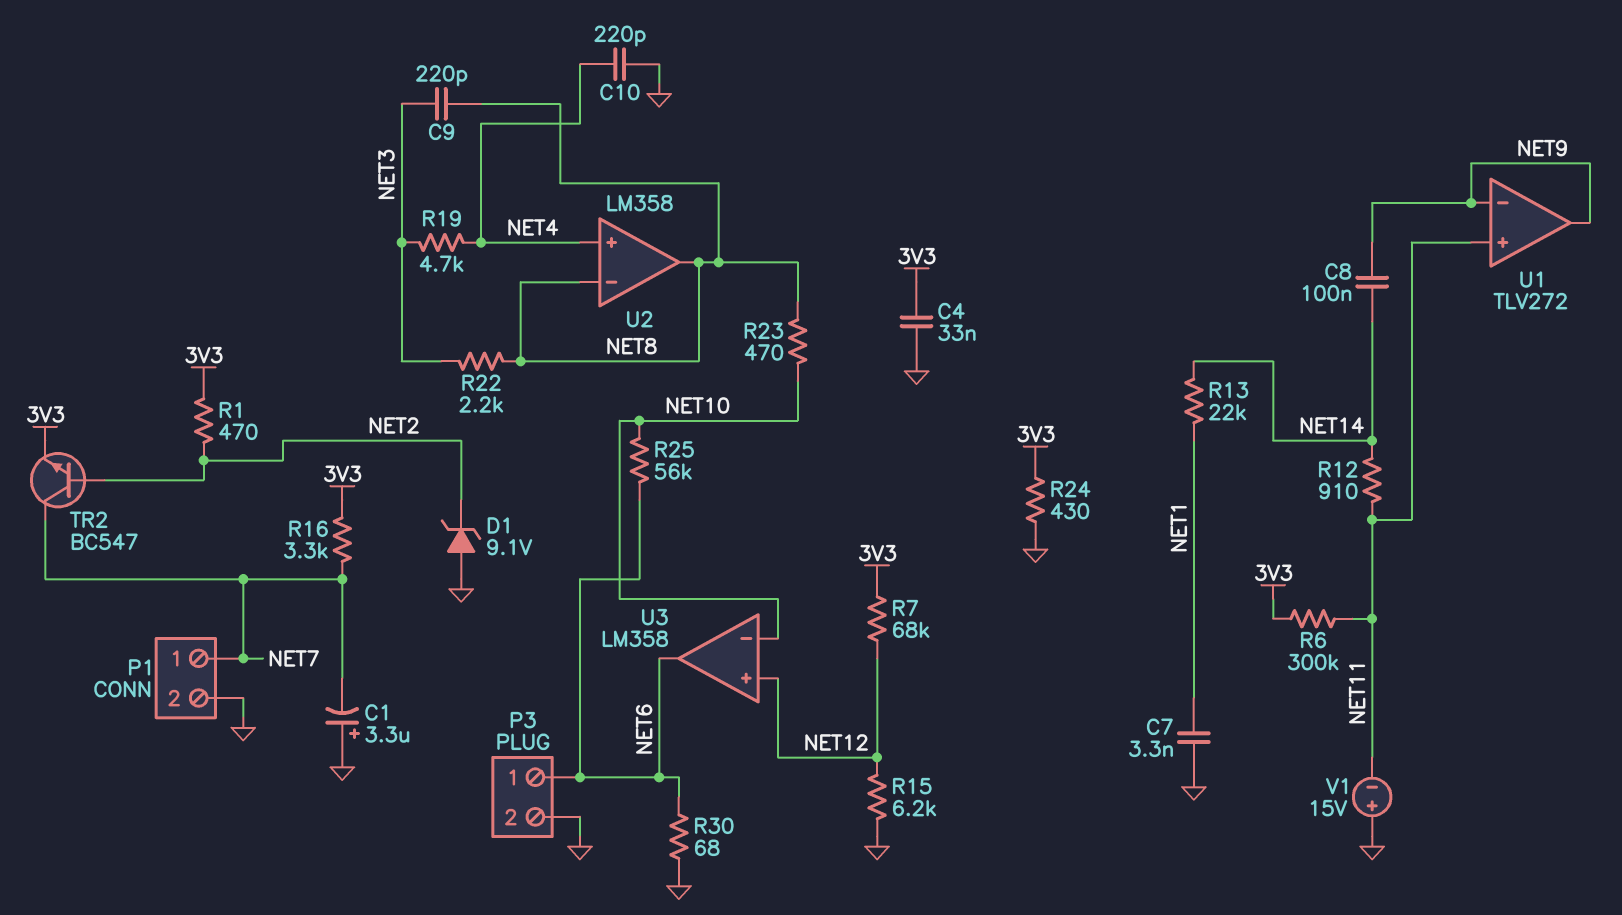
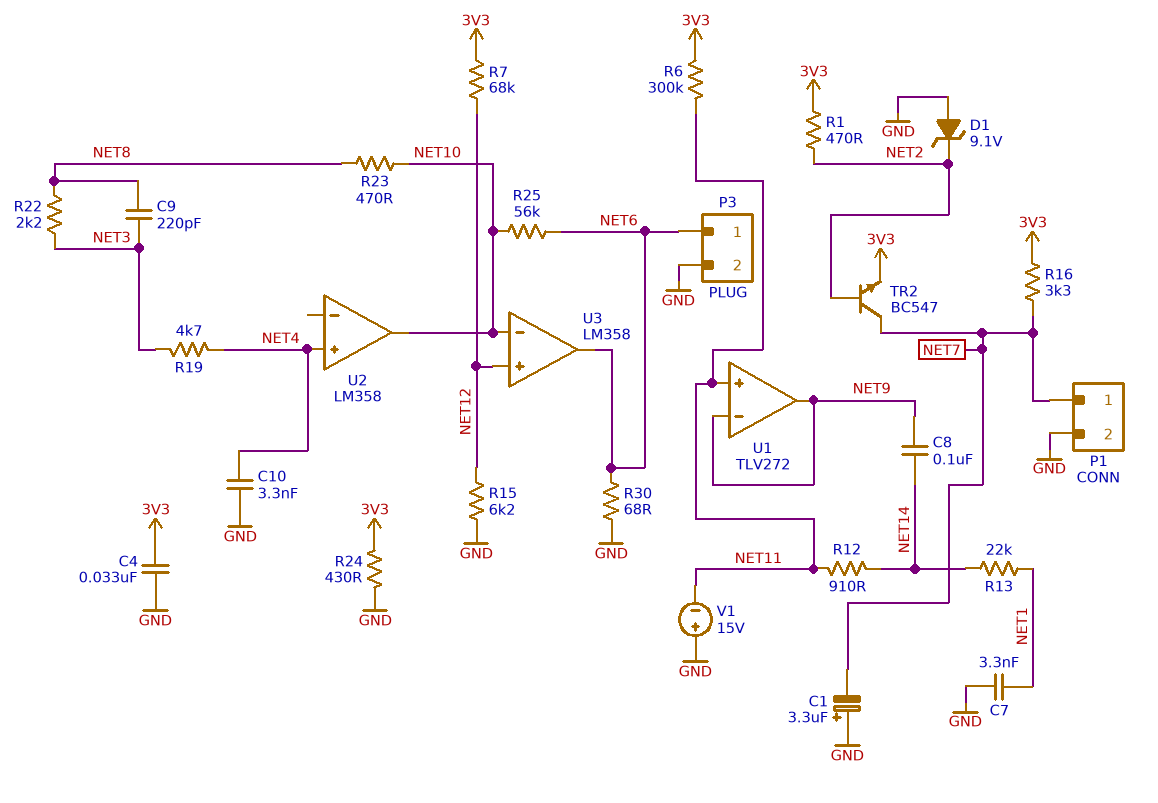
C10: 220pF (GND, NET4) -> 3.3nF (GND, NET4)
U2 pin in-: NET8 -> none
U2 pin out: NET8 -> NET10

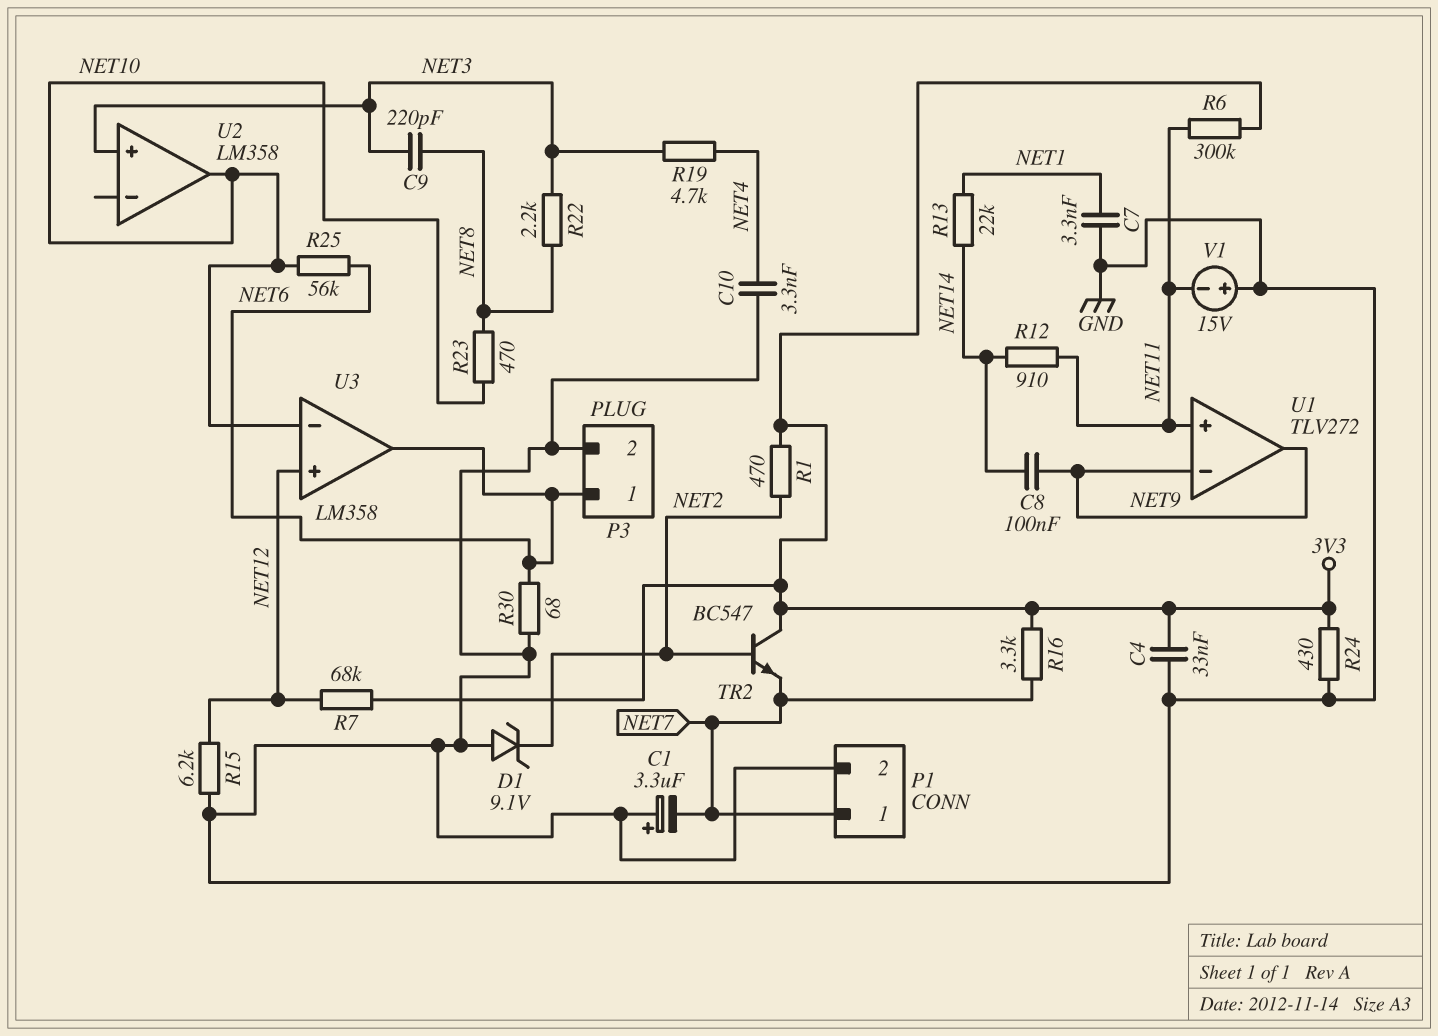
TR2: NPN BC547 (B NET2, C NET7, E 3V3) -> NPN BC547 (B NET2, C 3V3, E NET7)
U2 pin in+: NET4 -> NET3

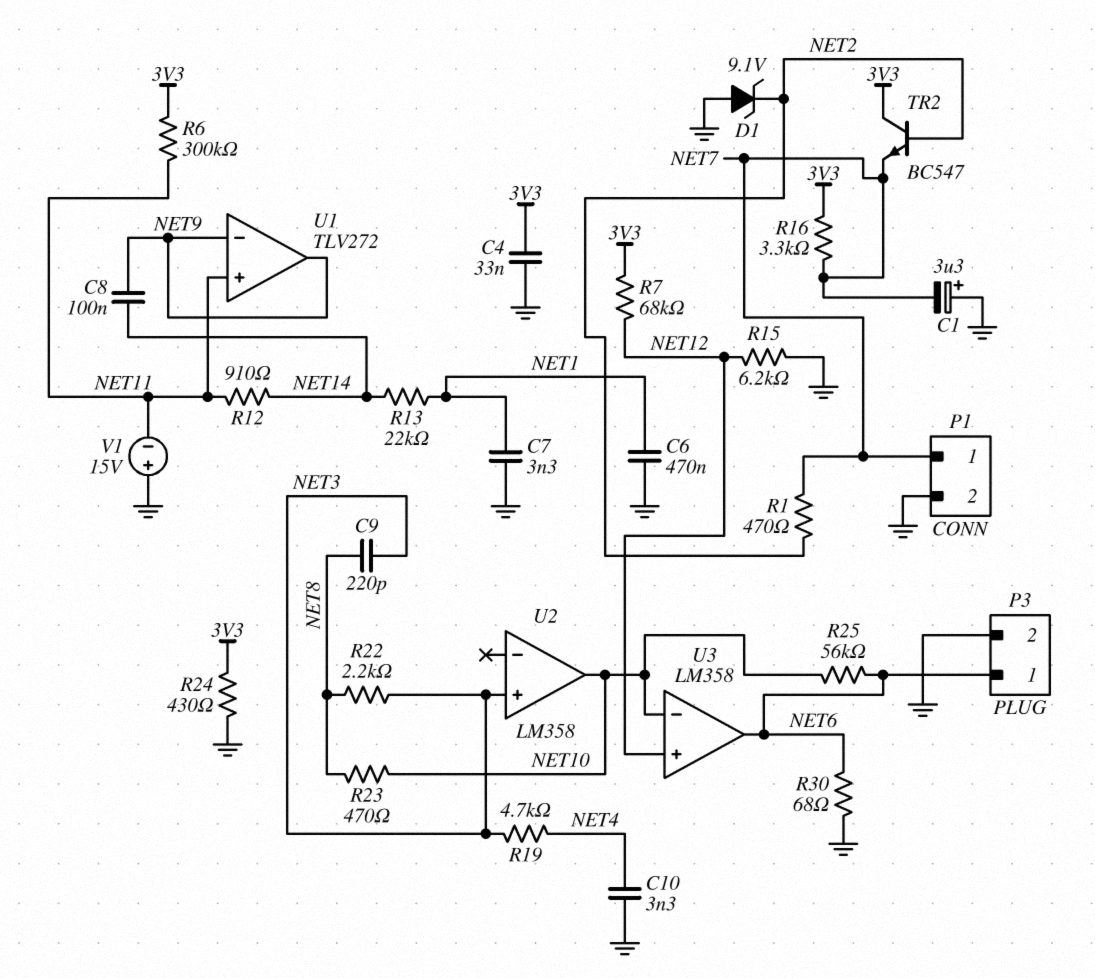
C6: none -> 470nF (GND, NET1)
R1: 470 (3V3, NET2) -> 470 (NET2, NET7)

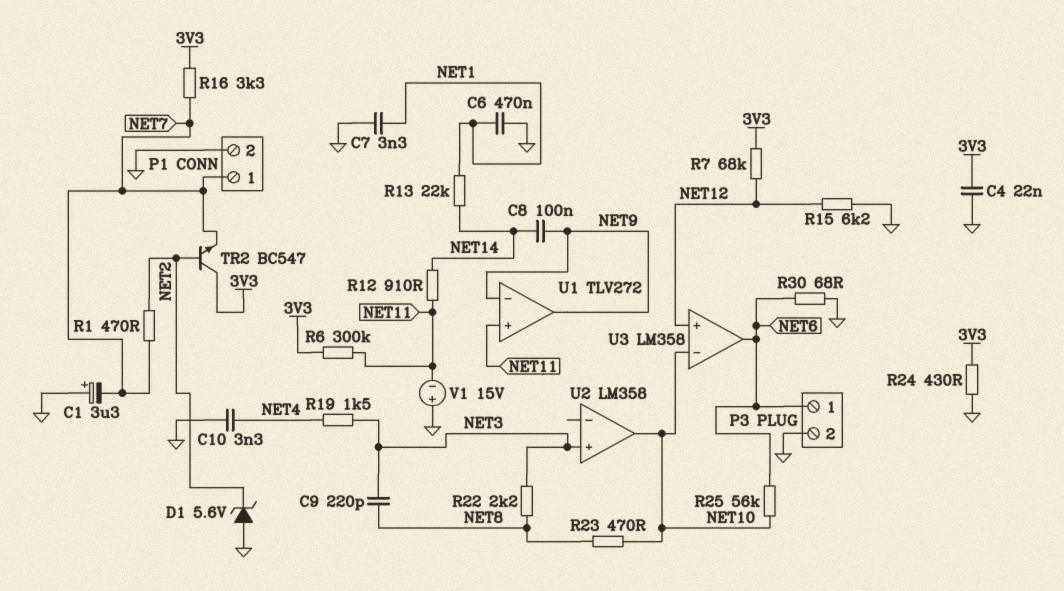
C4: 33nF (3V3, GND) -> 22nF (3V3, GND)
D1: zener 9.1V (A GND, K NET2) -> zener 5.6V (A GND, K NET2)
R19: 4.7k (NET3, NET4) -> 1.5k (NET3, NET4)

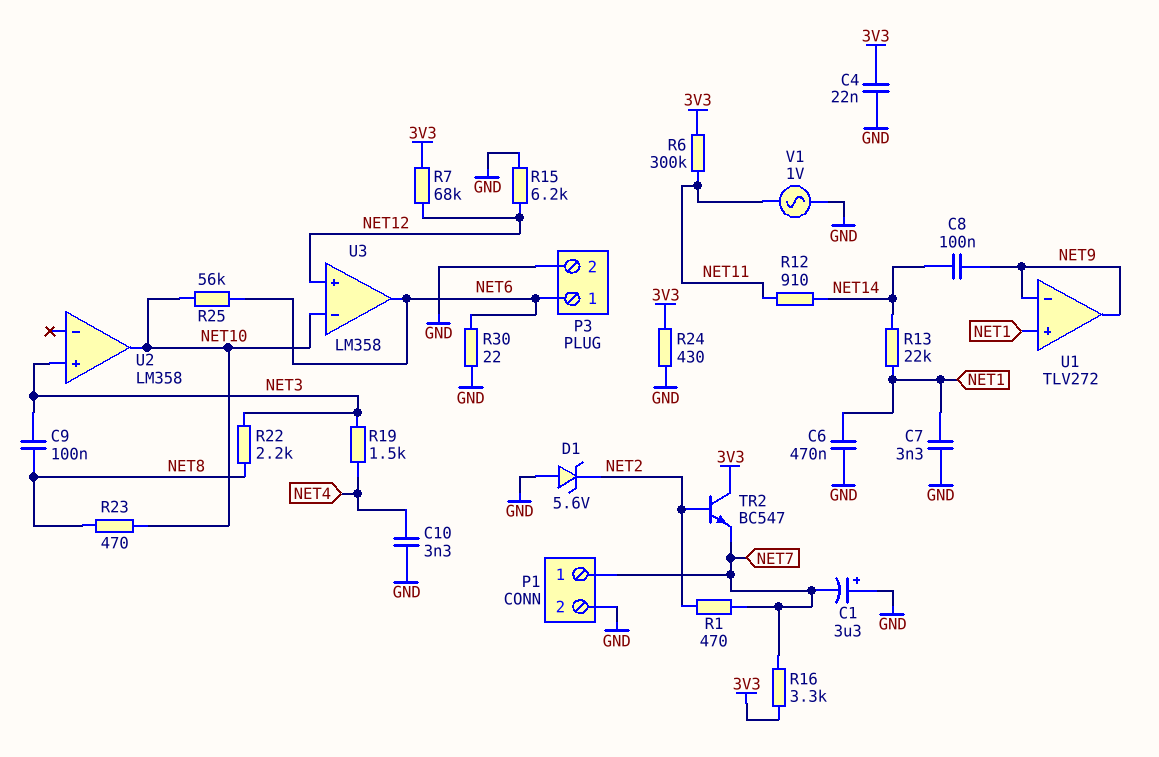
C9: 220pF (NET3, NET8) -> 100nF (NET3, NET8)
R30: 68 (GND, NET6) -> 22 (GND, NET6)
U1 pin in+: NET11 -> NET1
V1: 15V (plus GND, minus NET11) -> AC 1V (GND, NET11)

